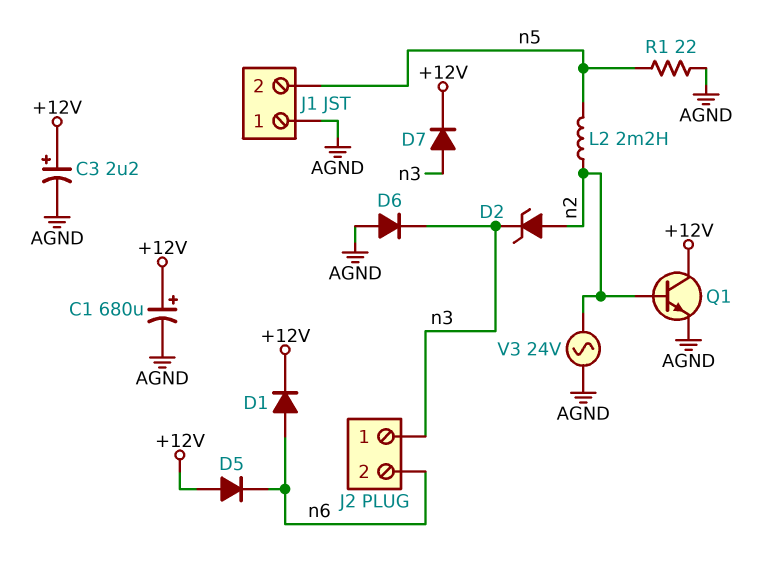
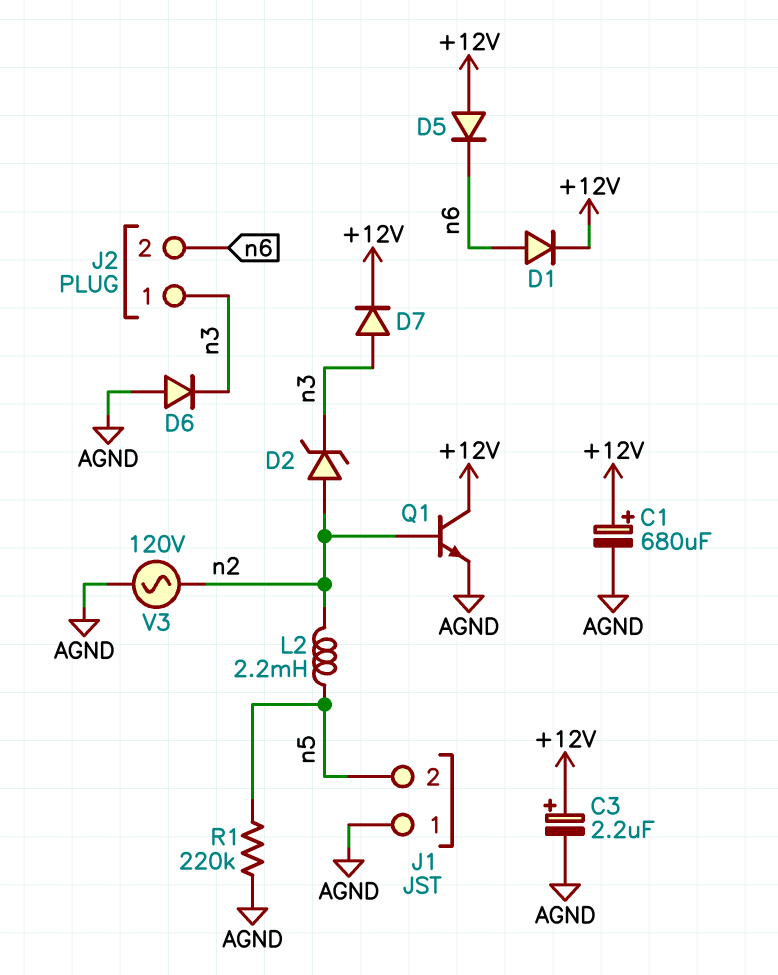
R1: 22 (AGND, n5) -> 220k (AGND, n5)
V3: AC 24V (AGND, n2) -> AC 120V (AGND, n2)

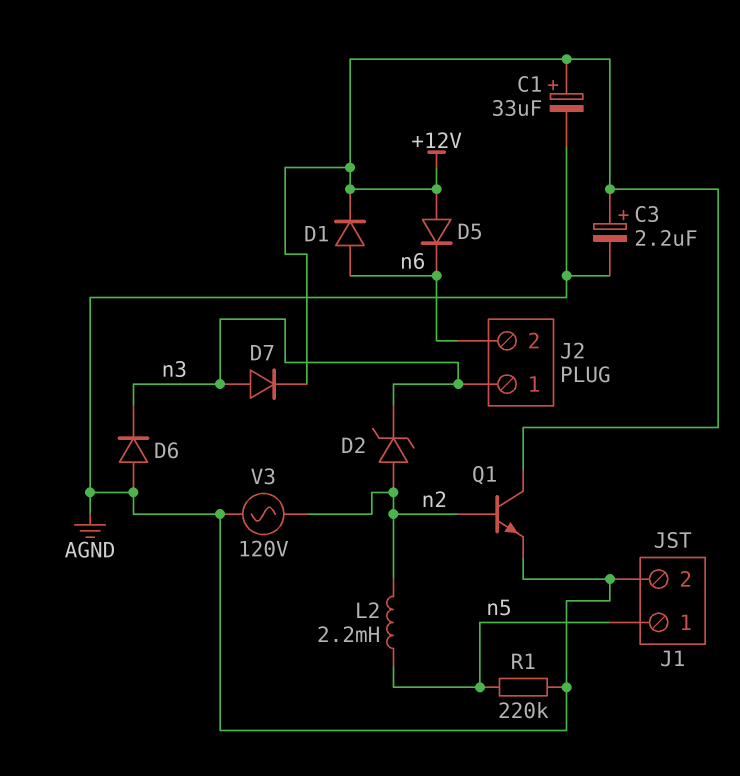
C1: 680uF (plus +12V, minus AGND) -> 33uF (plus +12V, minus AGND)
J1 pin 1: AGND -> n5
J1 pin 2: n5 -> AGND

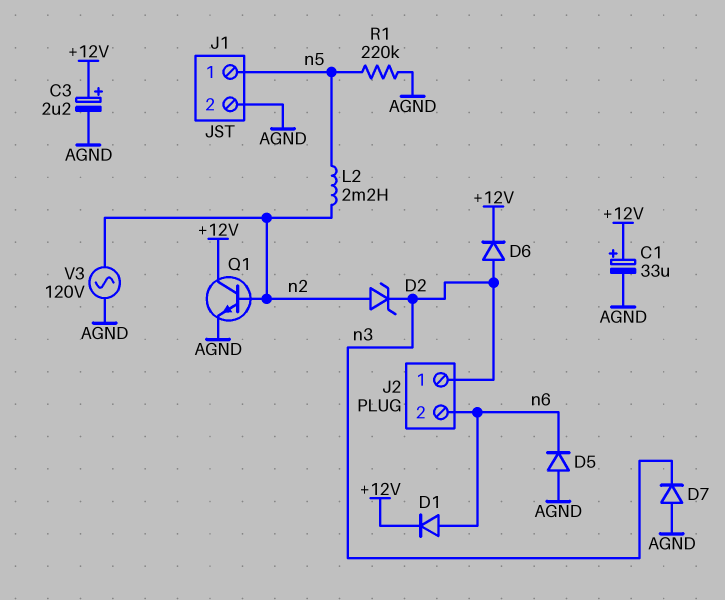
D5: diode (A +12V, K n6) -> diode (A AGND, K n6)
D6: diode (A AGND, K n3) -> diode (A n3, K +12V)
D7: diode (A n3, K +12V) -> diode (A AGND, K n3)

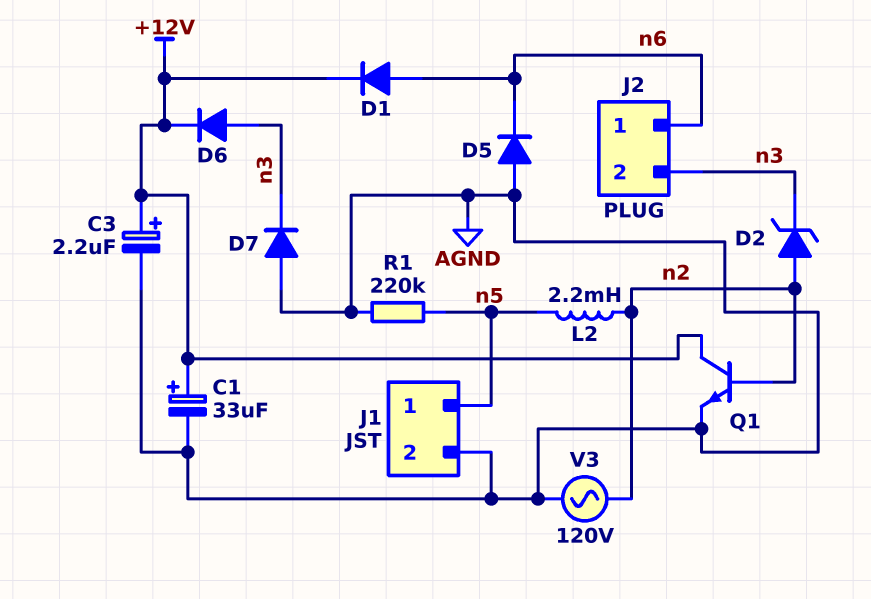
J2 pin 1: n3 -> n6
J2 pin 2: n6 -> n3

